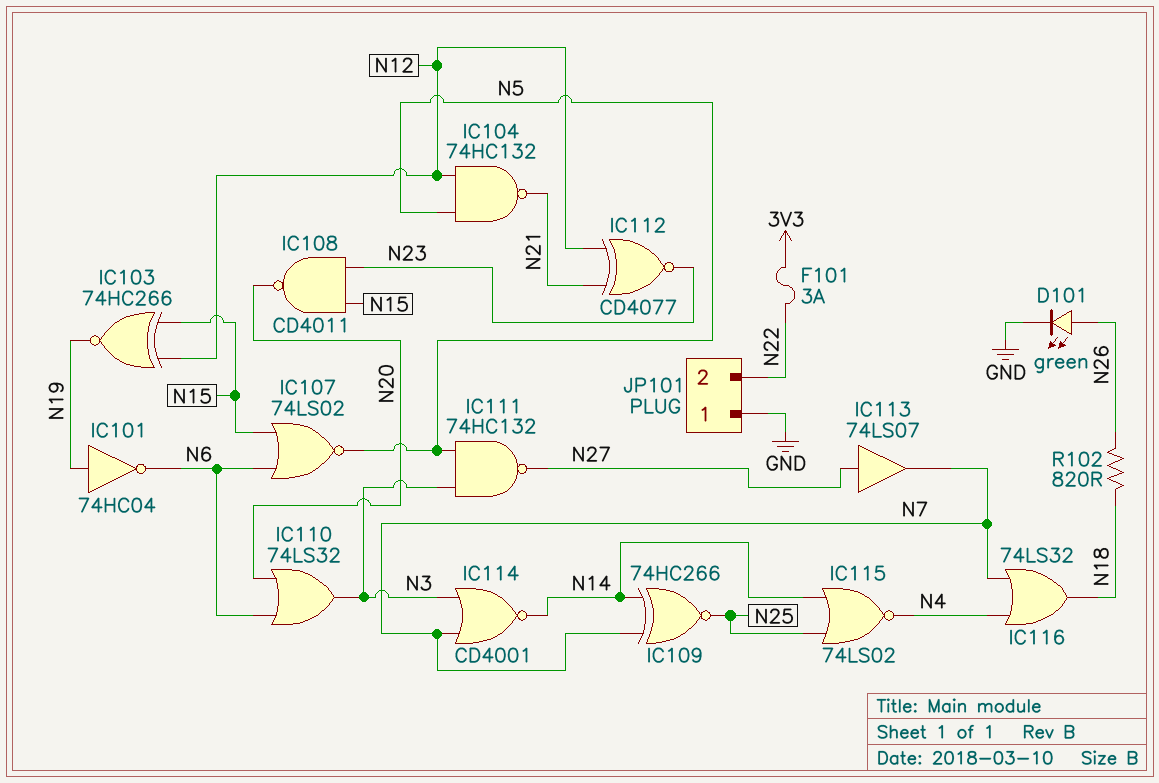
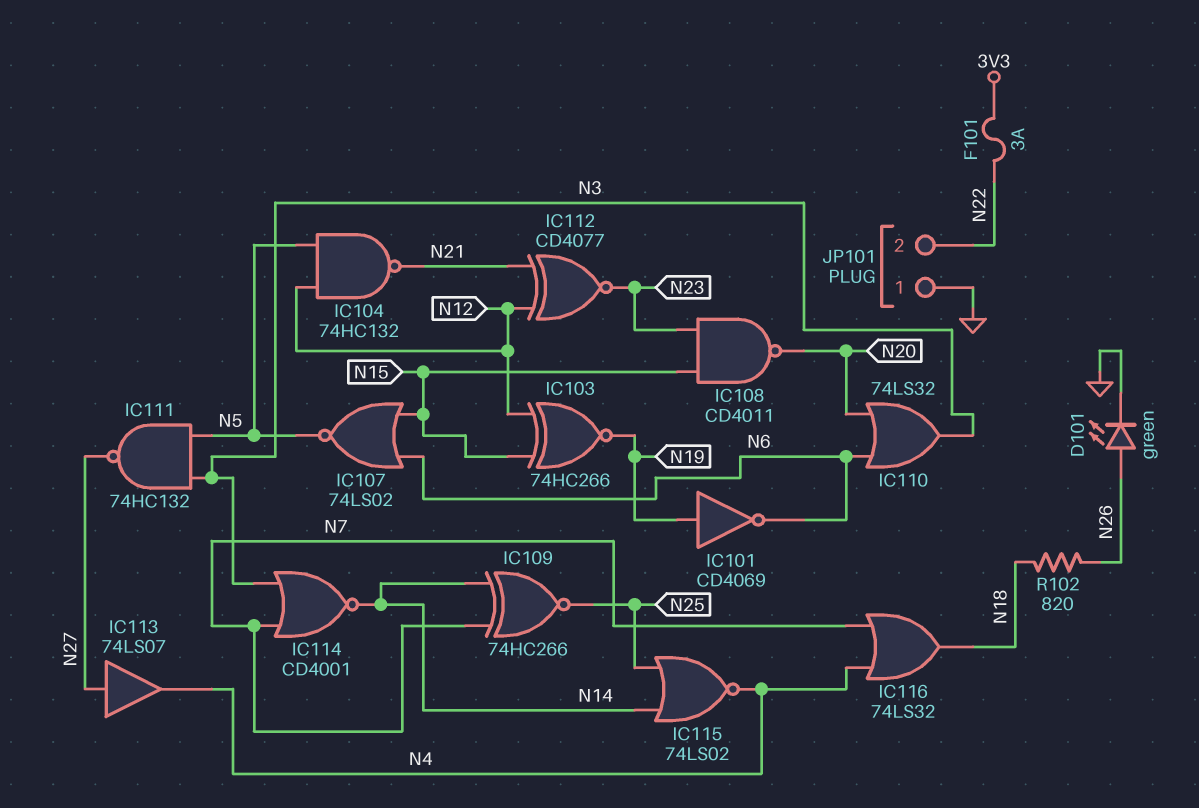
IC101: NOT 74HC04 (in N19, out N6) -> NOT CD4069 (in N19, out N6)
IC113: buffer 74LS07 (in N27, out N7) -> buffer 74LS07 (in N27, out N4)

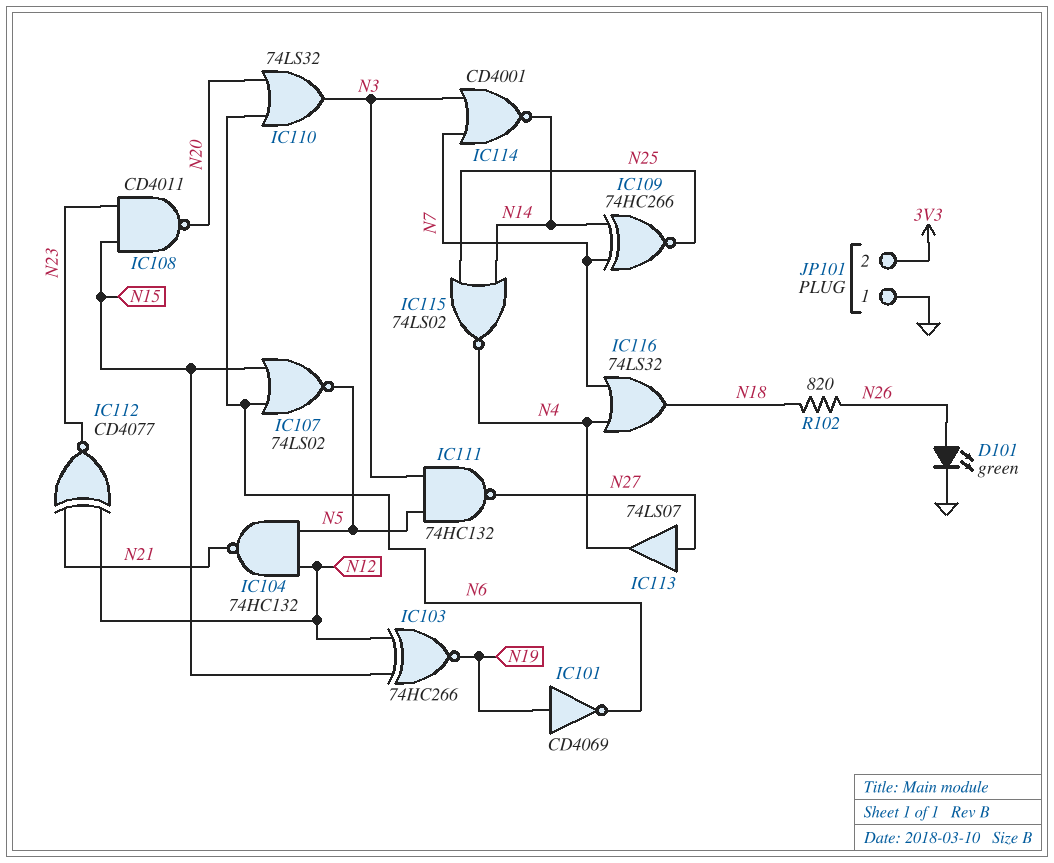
F101: 3A (3V3, N22) -> none
JP101 pin 2: N22 -> 3V3

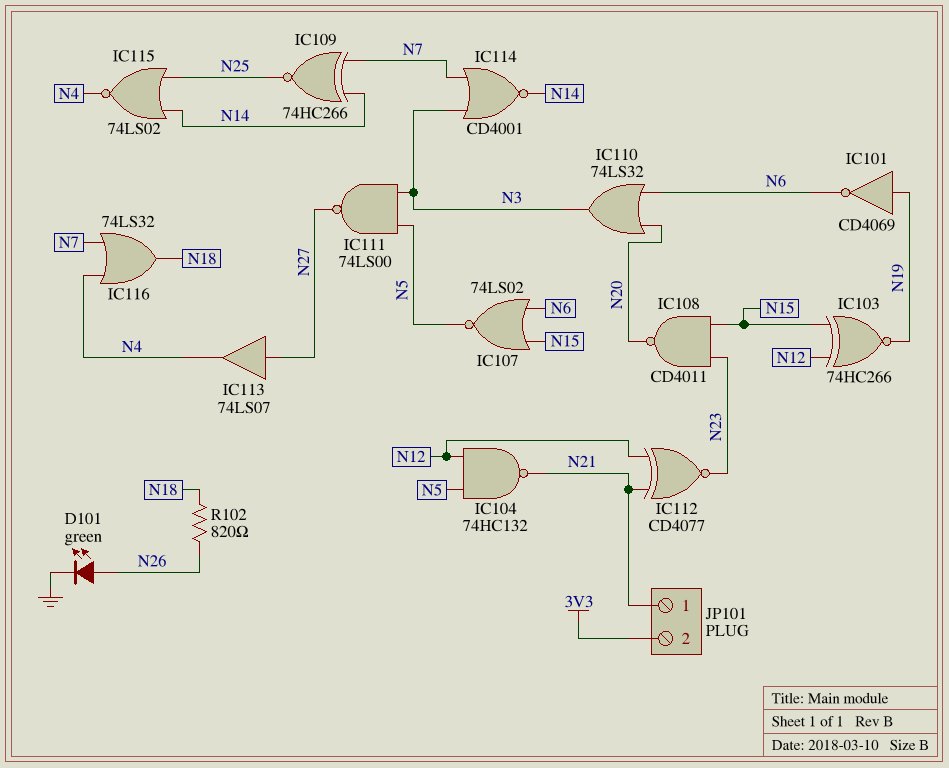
IC111: NAND 74HC132 (in N3, in N5, out N27) -> NAND 74LS00 (in N3, in N5, out N27)
JP101 pin 1: GND -> N21

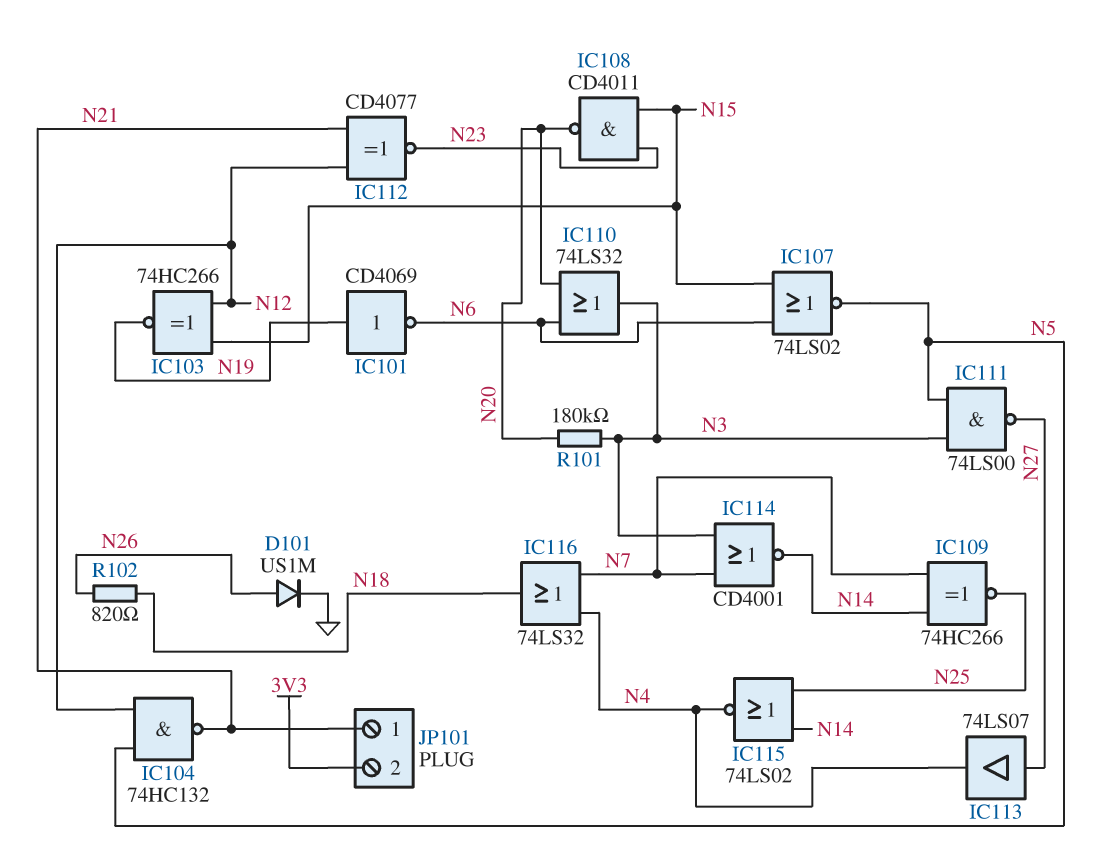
D101: LED green (A N26, K GND) -> diode US1M (A N26, K GND)
R101: none -> 180k (N3, N20)

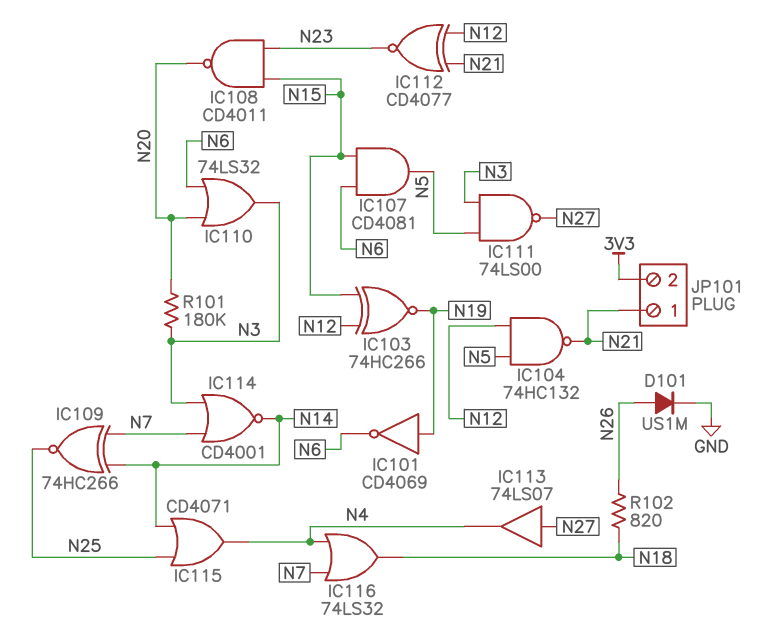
IC107: NOR 74LS02 (in N6, in N15, out N5) -> AND CD4081 (in N6, in N15, out N5)
IC115: NOR 74LS02 (in N14, in N25, out N4) -> OR CD4071 (in N14, in N25, out N4)

